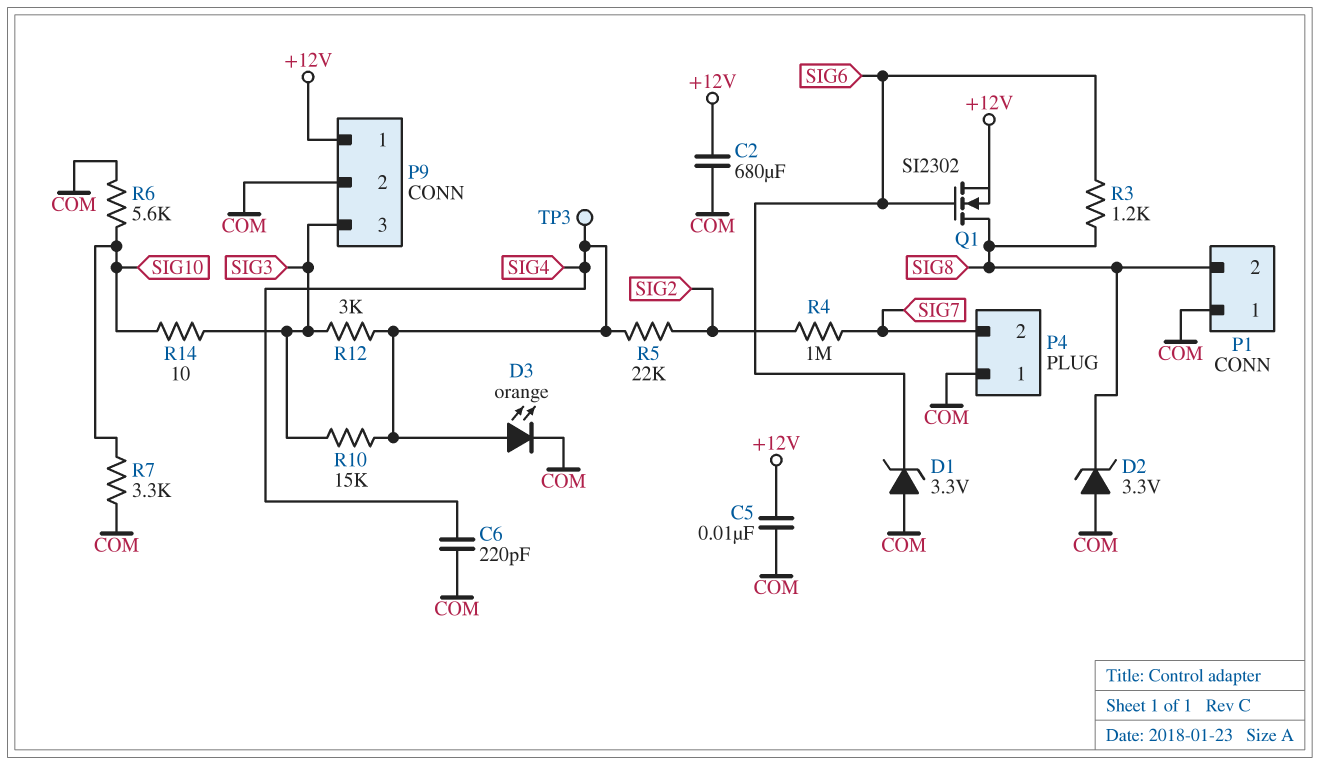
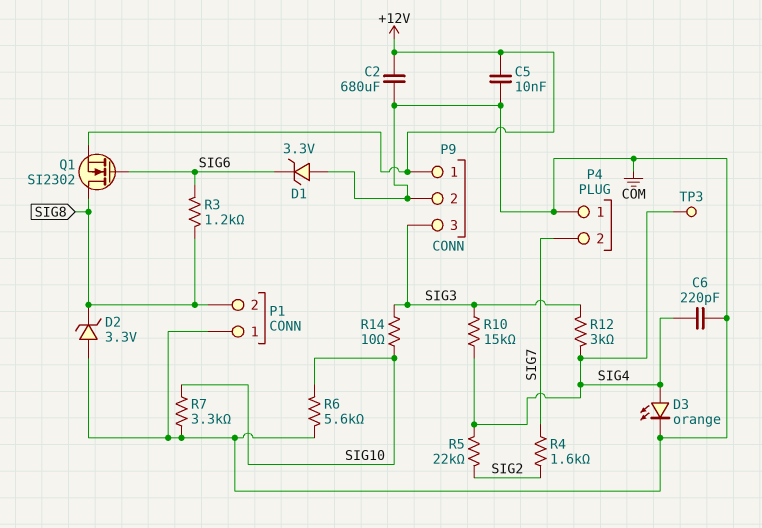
R4: 1M (SIG2, SIG7) -> 1.6k (SIG2, SIG7)

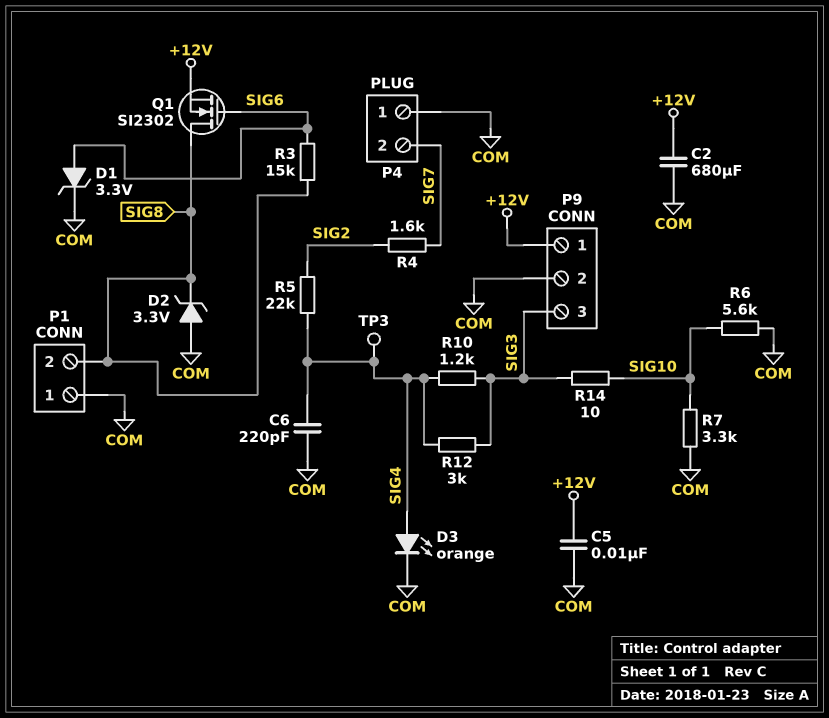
D1: zener 3.3V (A COM, K SIG6) -> zener 3.3V (A SIG6, K COM)
R3: 1.2k (SIG6, SIG8) -> 15k (SIG6, SIG8)
R10: 15k (SIG3, SIG4) -> 1.2k (SIG3, SIG4)

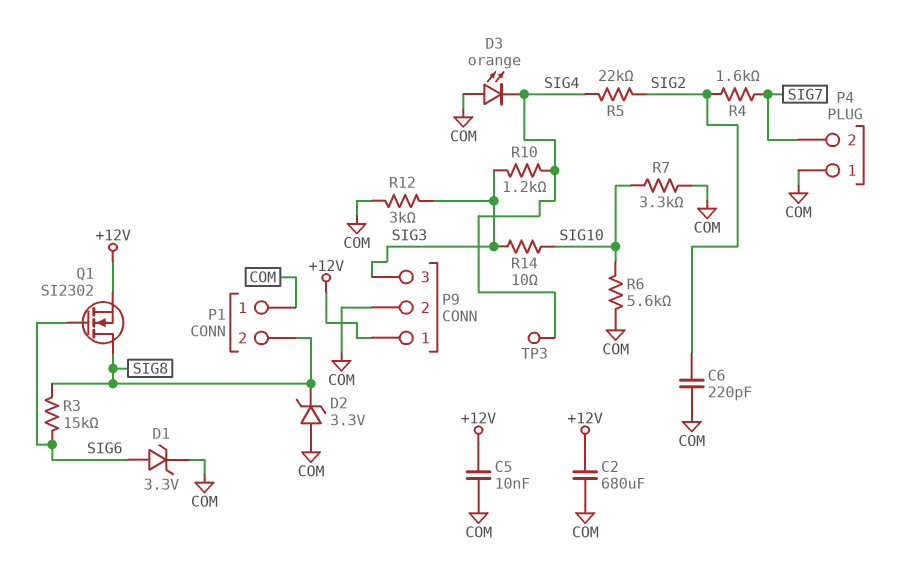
C6: 220pF (COM, SIG4) -> 220pF (COM, SIG2)
D3: LED orange (A SIG4, K COM) -> LED orange (A COM, K SIG4)
R12: 3k (SIG3, SIG4) -> 3k (COM, SIG3)

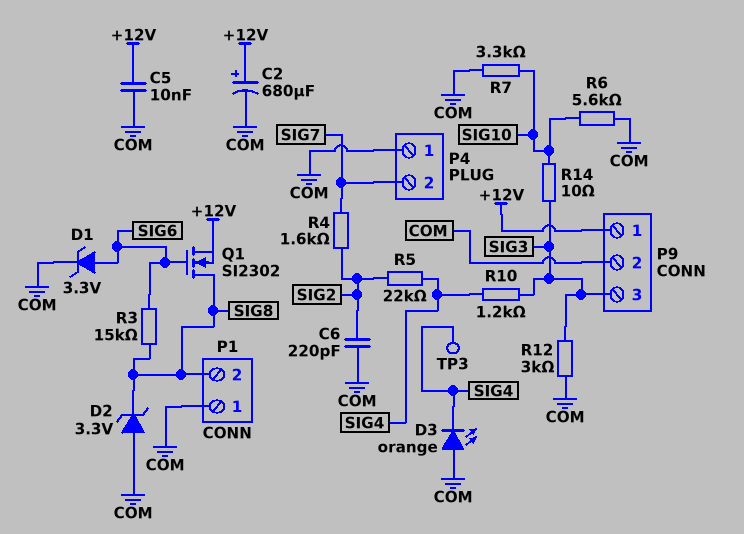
C2: 680uF (+12V, COM) -> 680uF (plus +12V, minus COM)

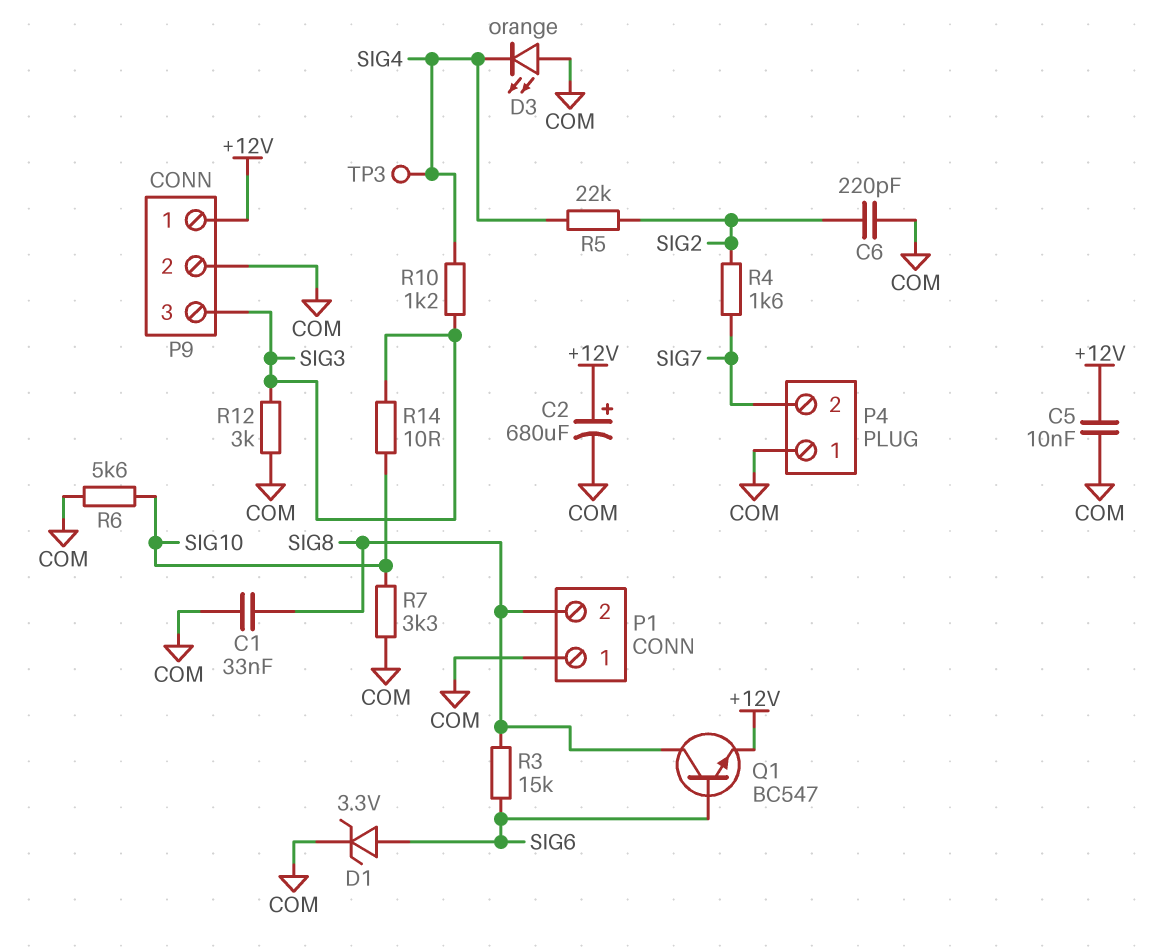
C1: none -> 33nF (COM, SIG8)
D2: zener 3.3V (A COM, K SIG8) -> none
Q1: NMOS SI2302 (G SIG6, D SIG8, S +12V) -> NPN BC547 (B SIG6, C SIG8, E +12V)

